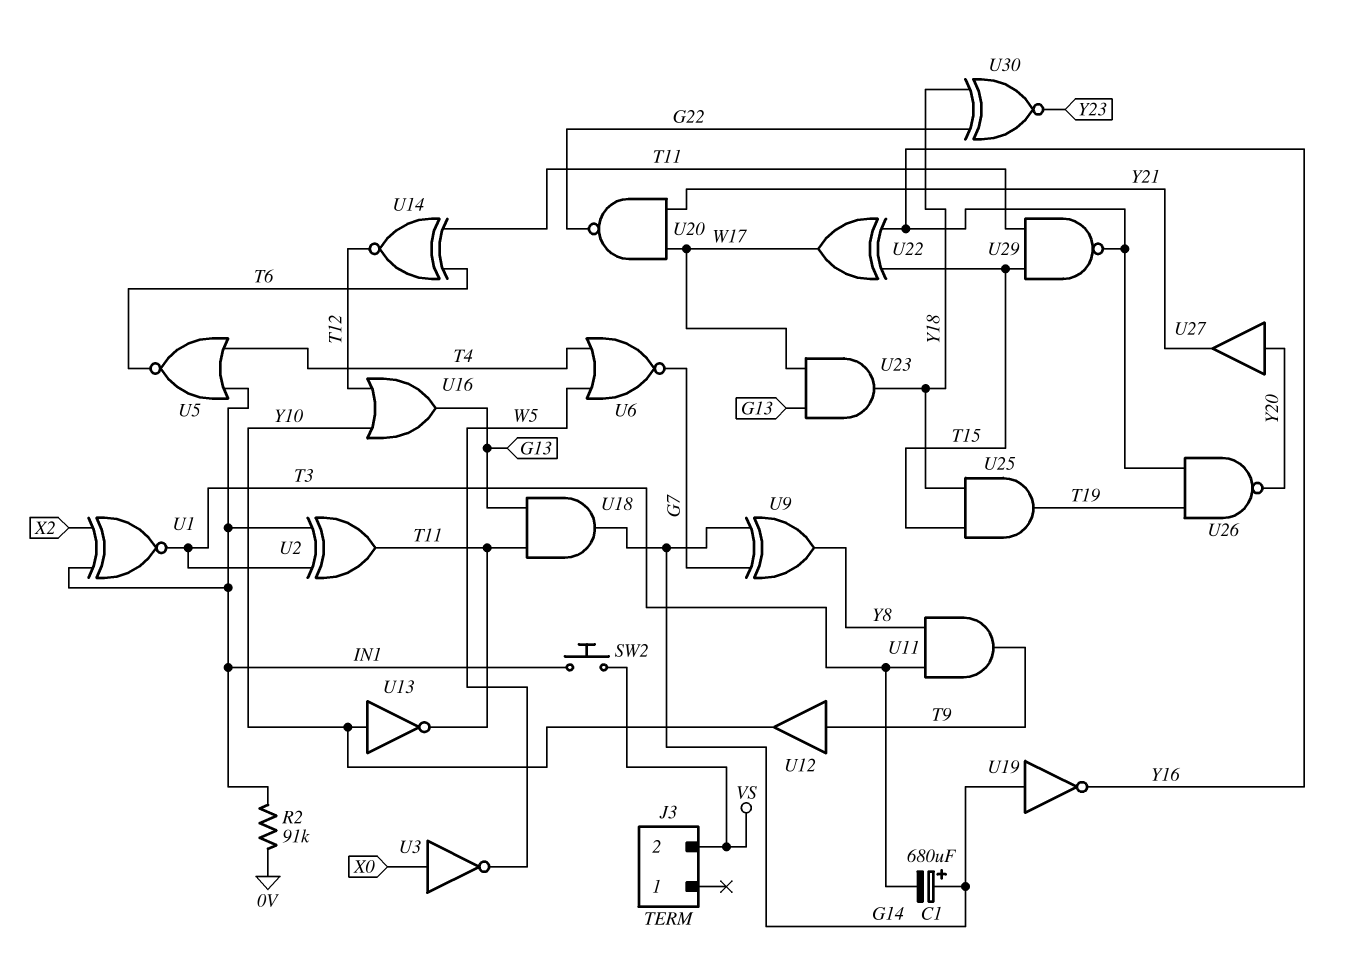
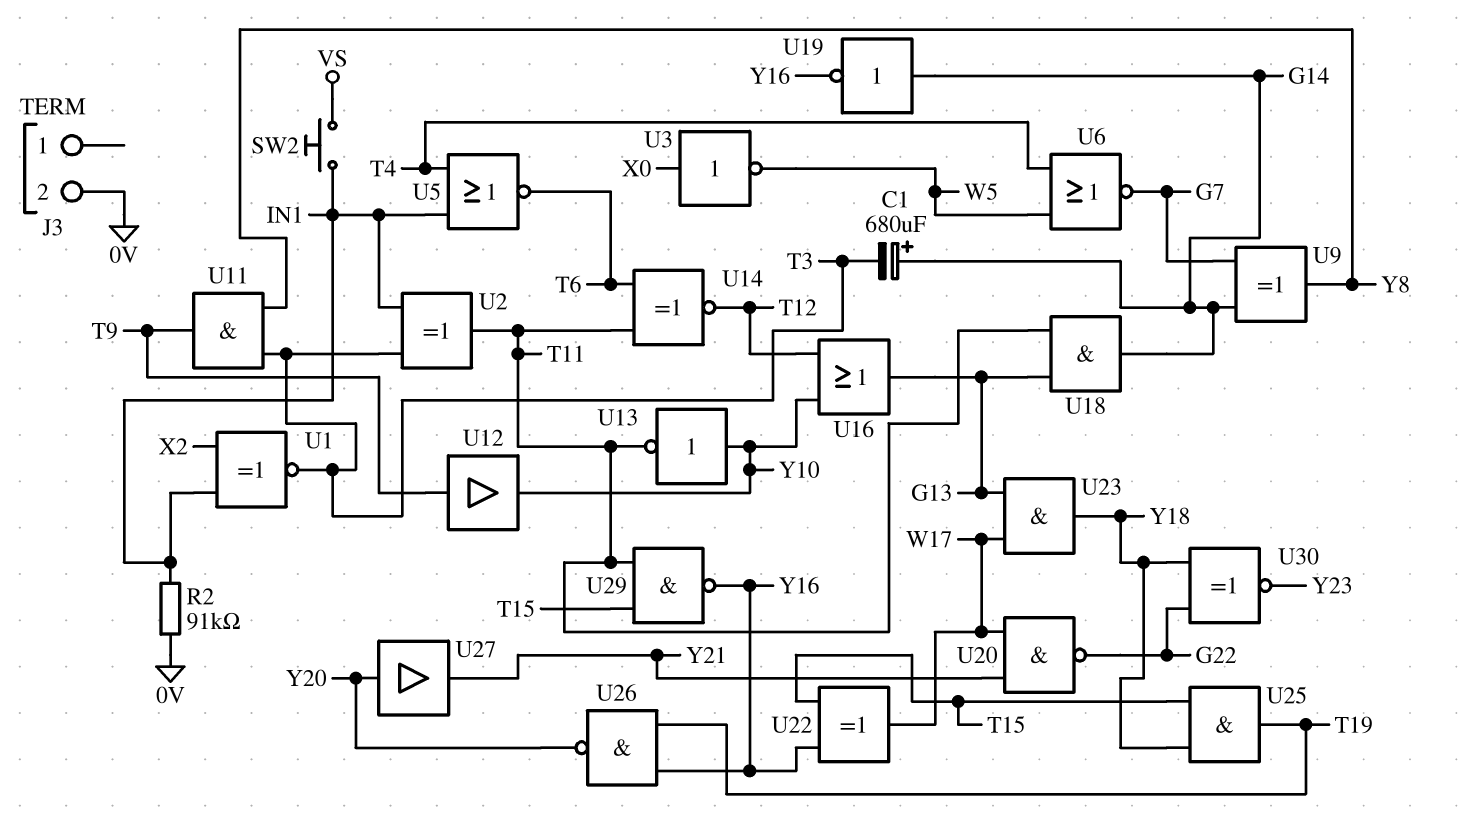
J3 pin 2: VS -> 0V

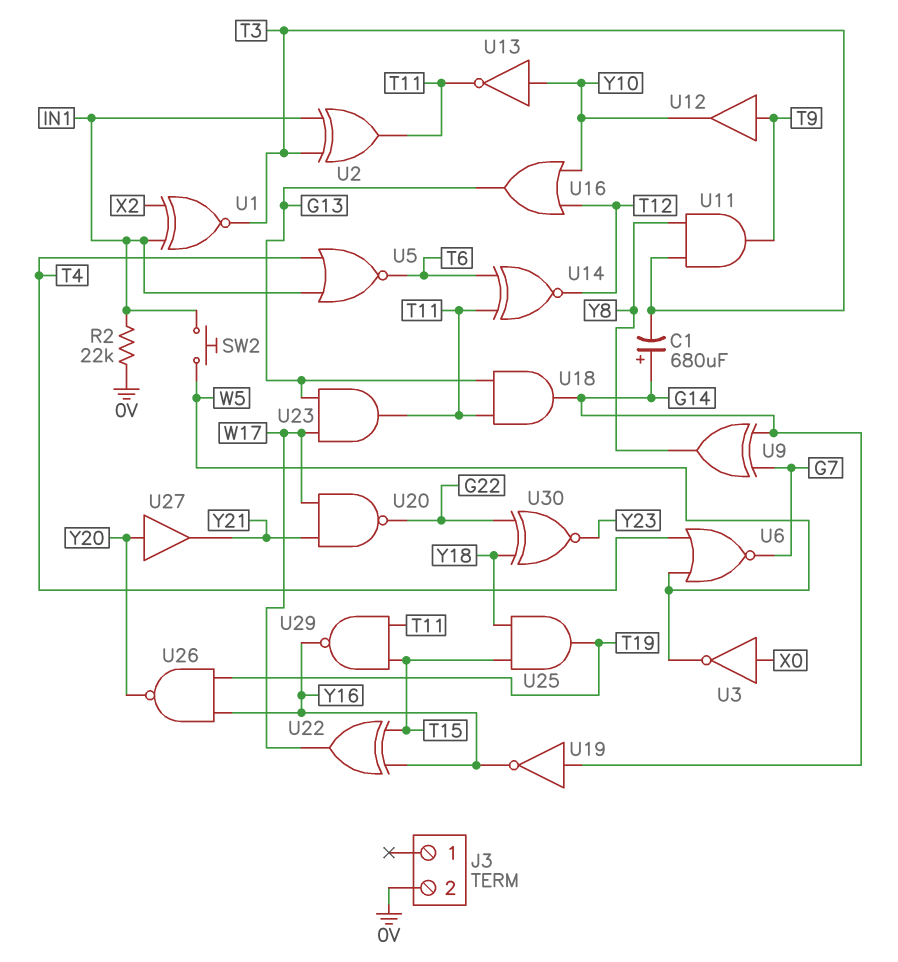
R2: 91k (0V, IN1) -> 22k (0V, IN1)
SW2: button (IN1, VS) -> button (IN1, W5)
U23: AND (in G13, in W17, out Y18) -> AND (in G13, in W17, out T11)

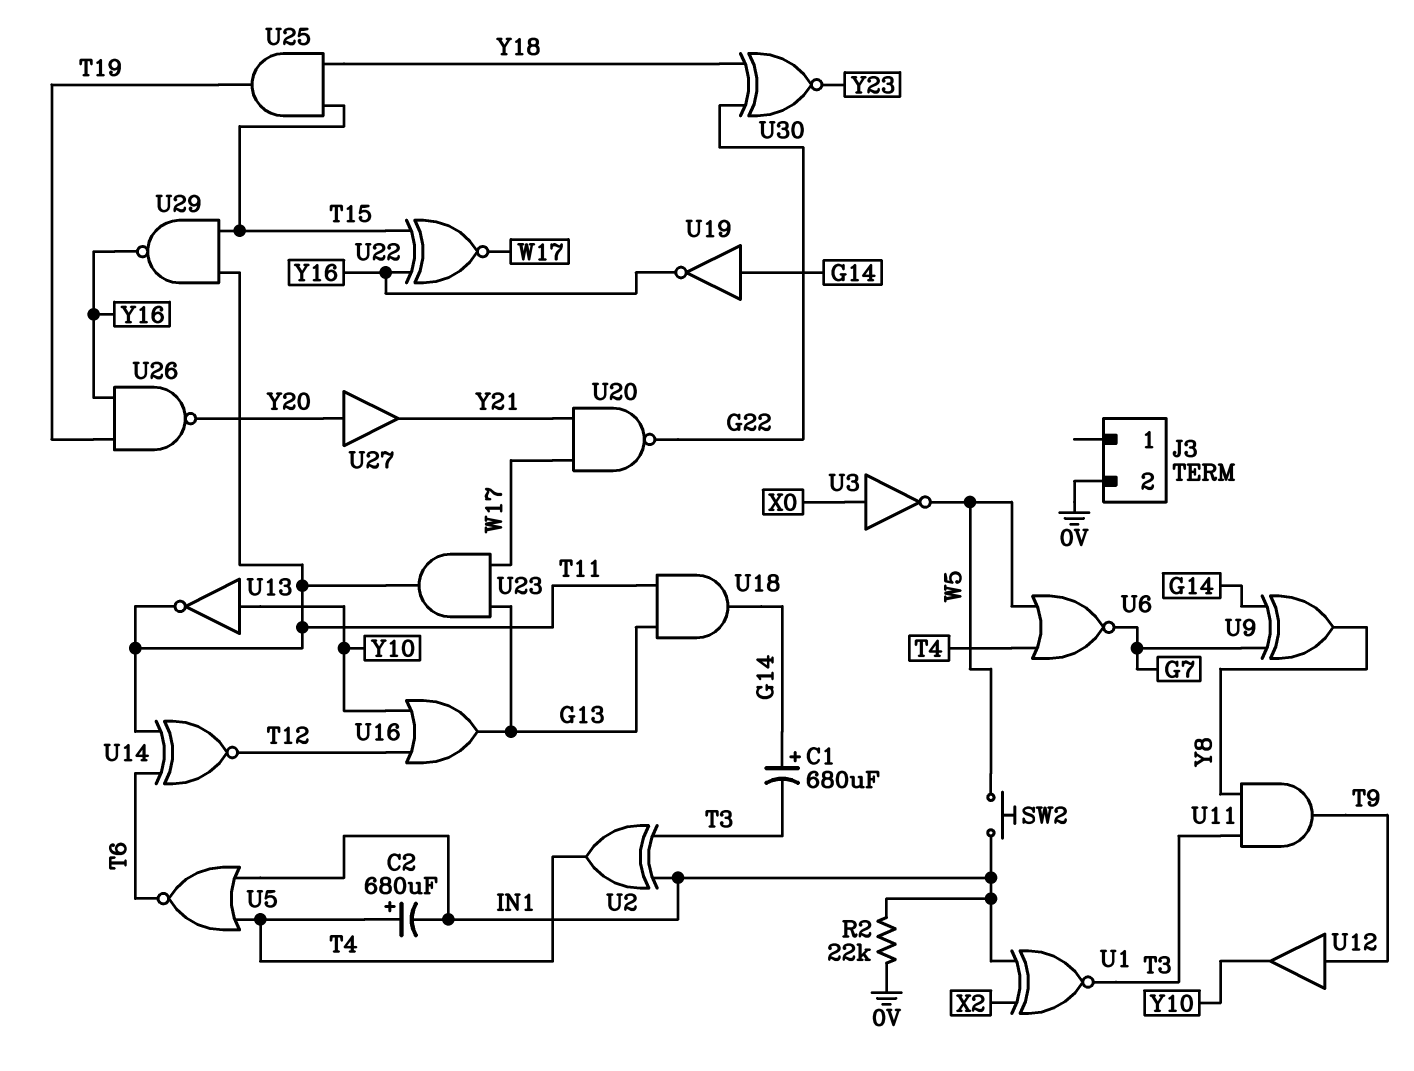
C2: none -> 680uF (plus T4, minus IN1)
U2: XOR (in IN1, in T3, out T11) -> XOR (in IN1, in T3, out T4)
U22: XOR (in T15, in Y16, out W17) -> XNOR (in T15, in Y16, out W17)

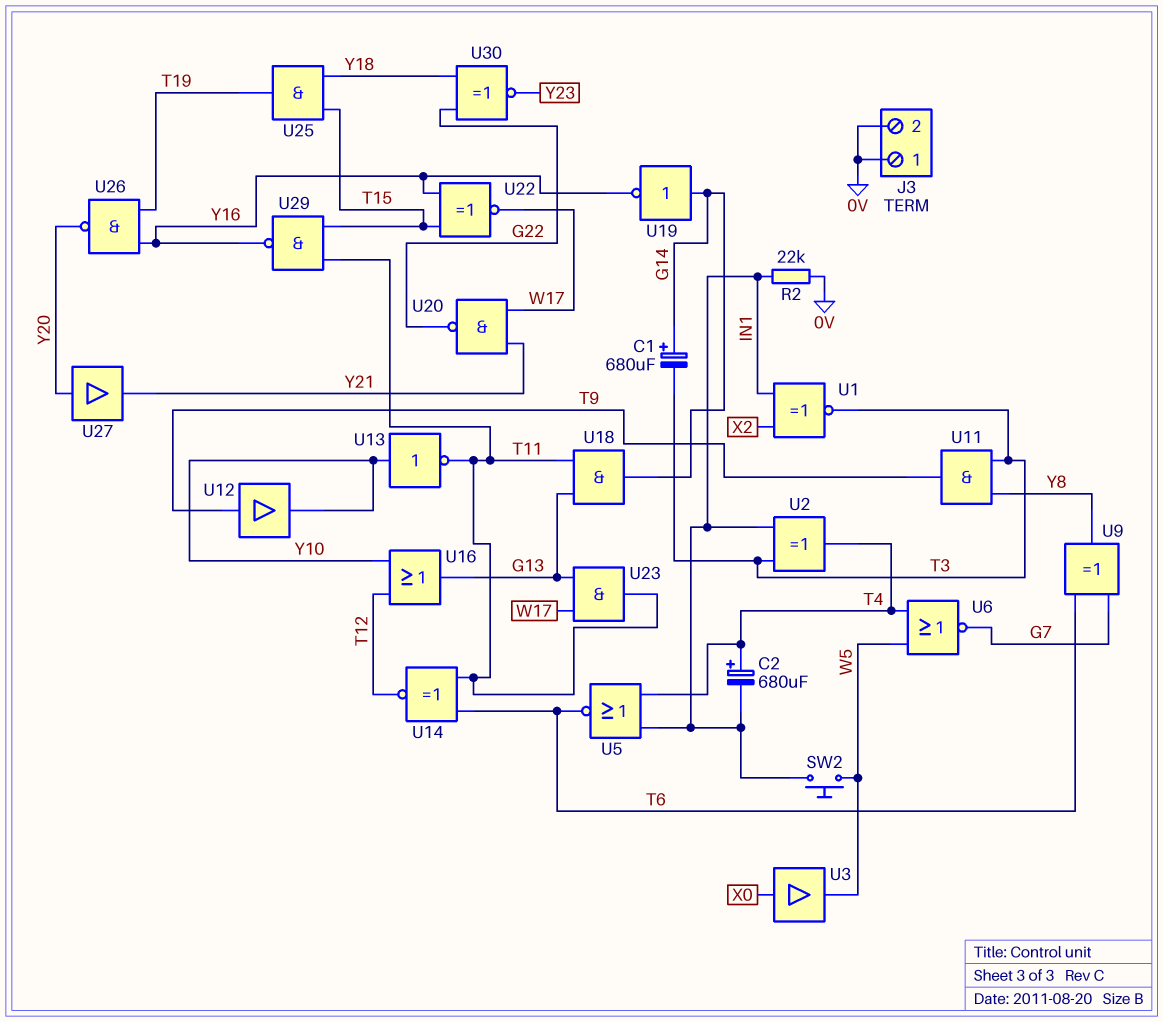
J3 pin 1: none -> 0V
U3: NOT (in X0, out W5) -> buffer (in X0, out W5)
U9: XOR (in G7, in G14, out Y8) -> XOR (in G7, in T6, out Y8)

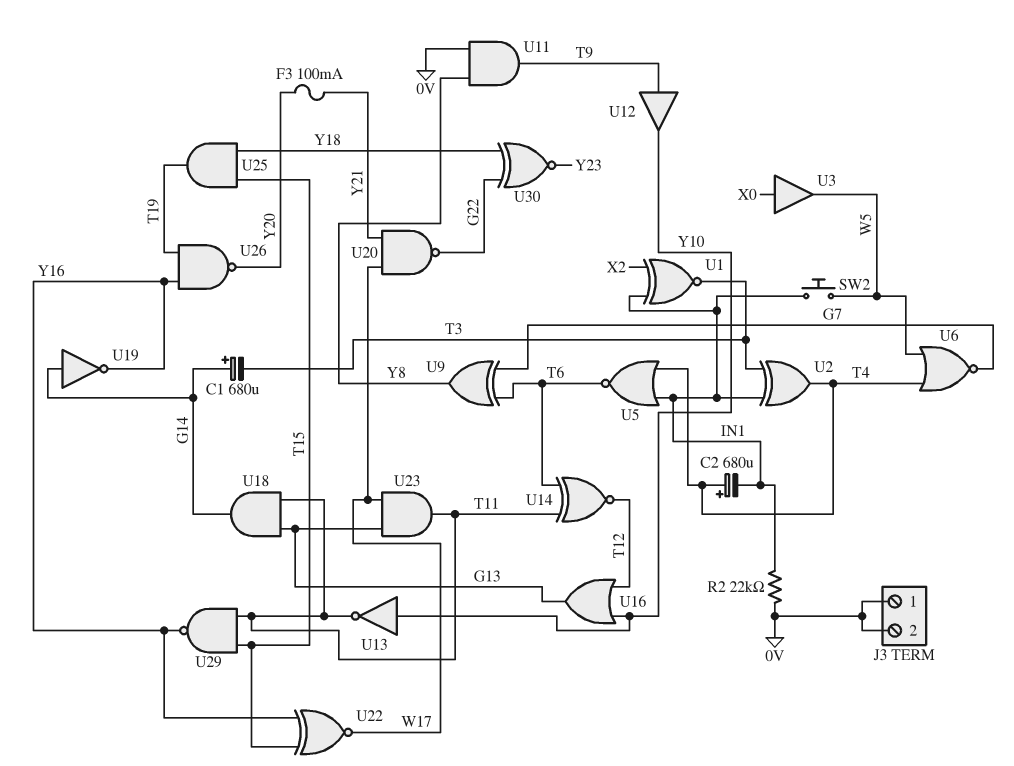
F3: none -> 100mA (Y20, Y21)
U11: AND (in T3, in Y8, out T9) -> AND (in 0V, in Y8, out T9)
U27: buffer (in Y20, out Y21) -> none

